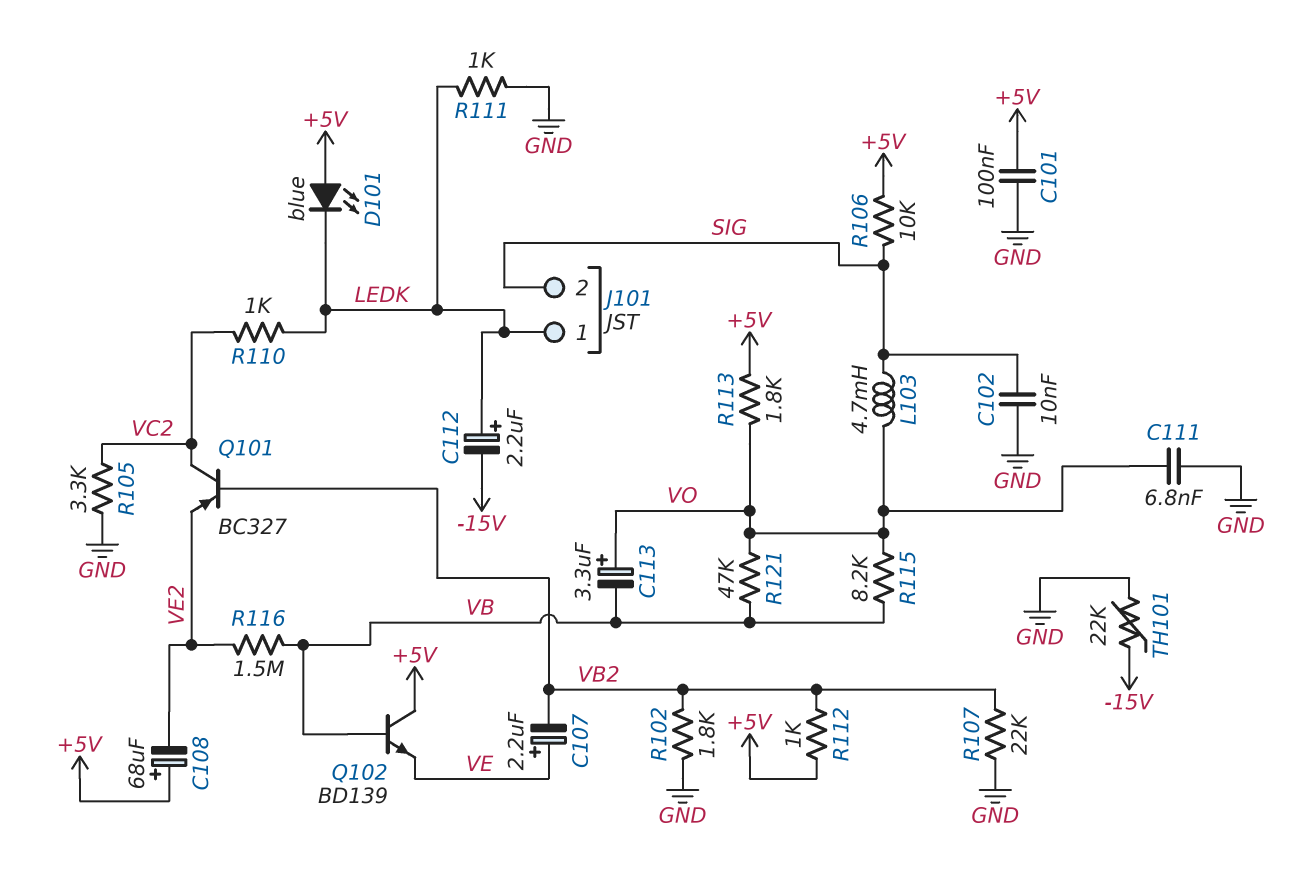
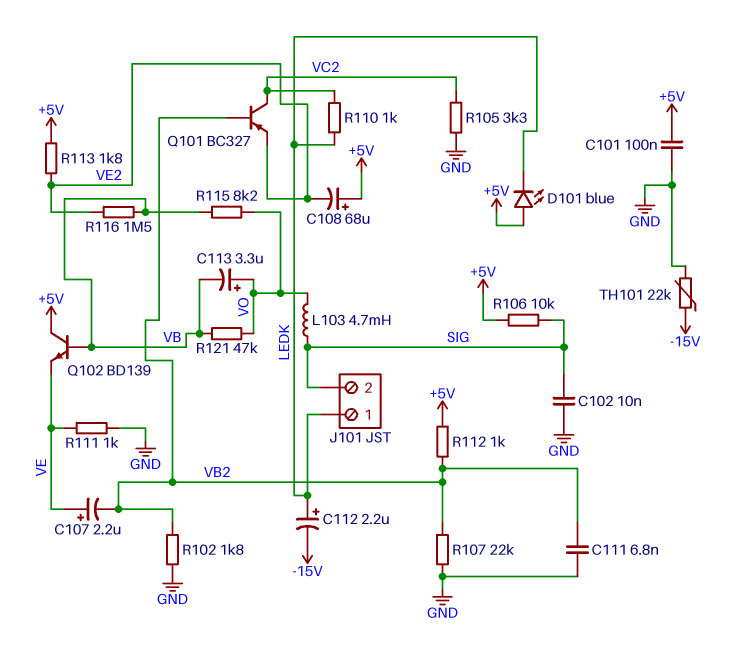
C111: 6.8nF (GND, VO) -> 6.8nF (GND, VB2)
R111: 1k (GND, LEDK) -> 1k (GND, VE)
R113: 1.8k (+5V, VO) -> 1.8k (+5V, VE2)

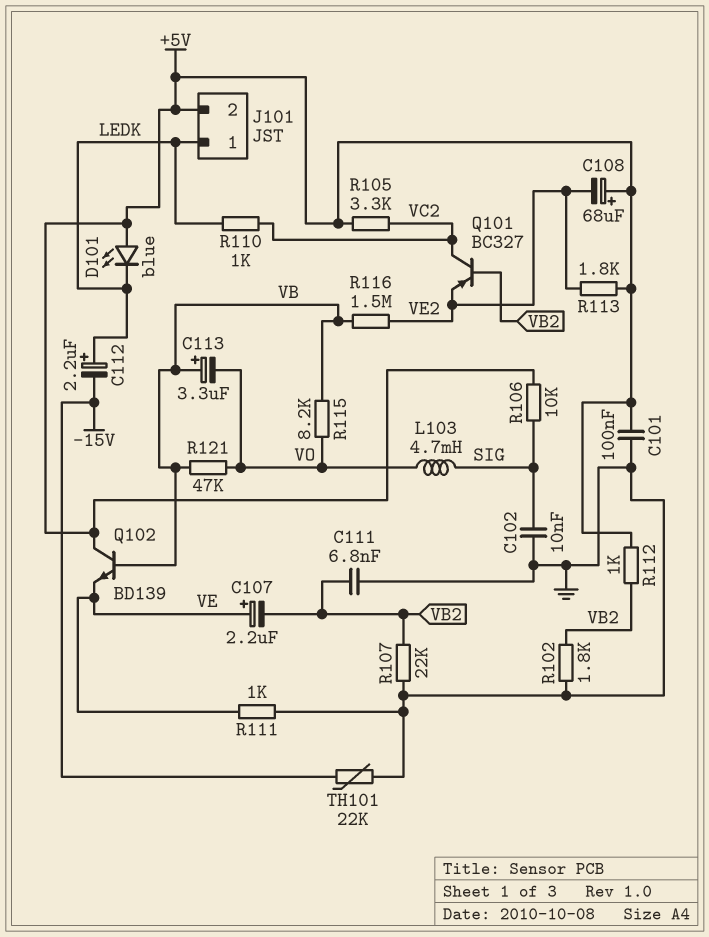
C113: 3.3uF (plus VO, minus VB) -> 3.3uF (plus VB, minus VO)
J101 pin 2: SIG -> +5V
R105: 3.3k (GND, VC2) -> 3.3k (+5V, VC2)

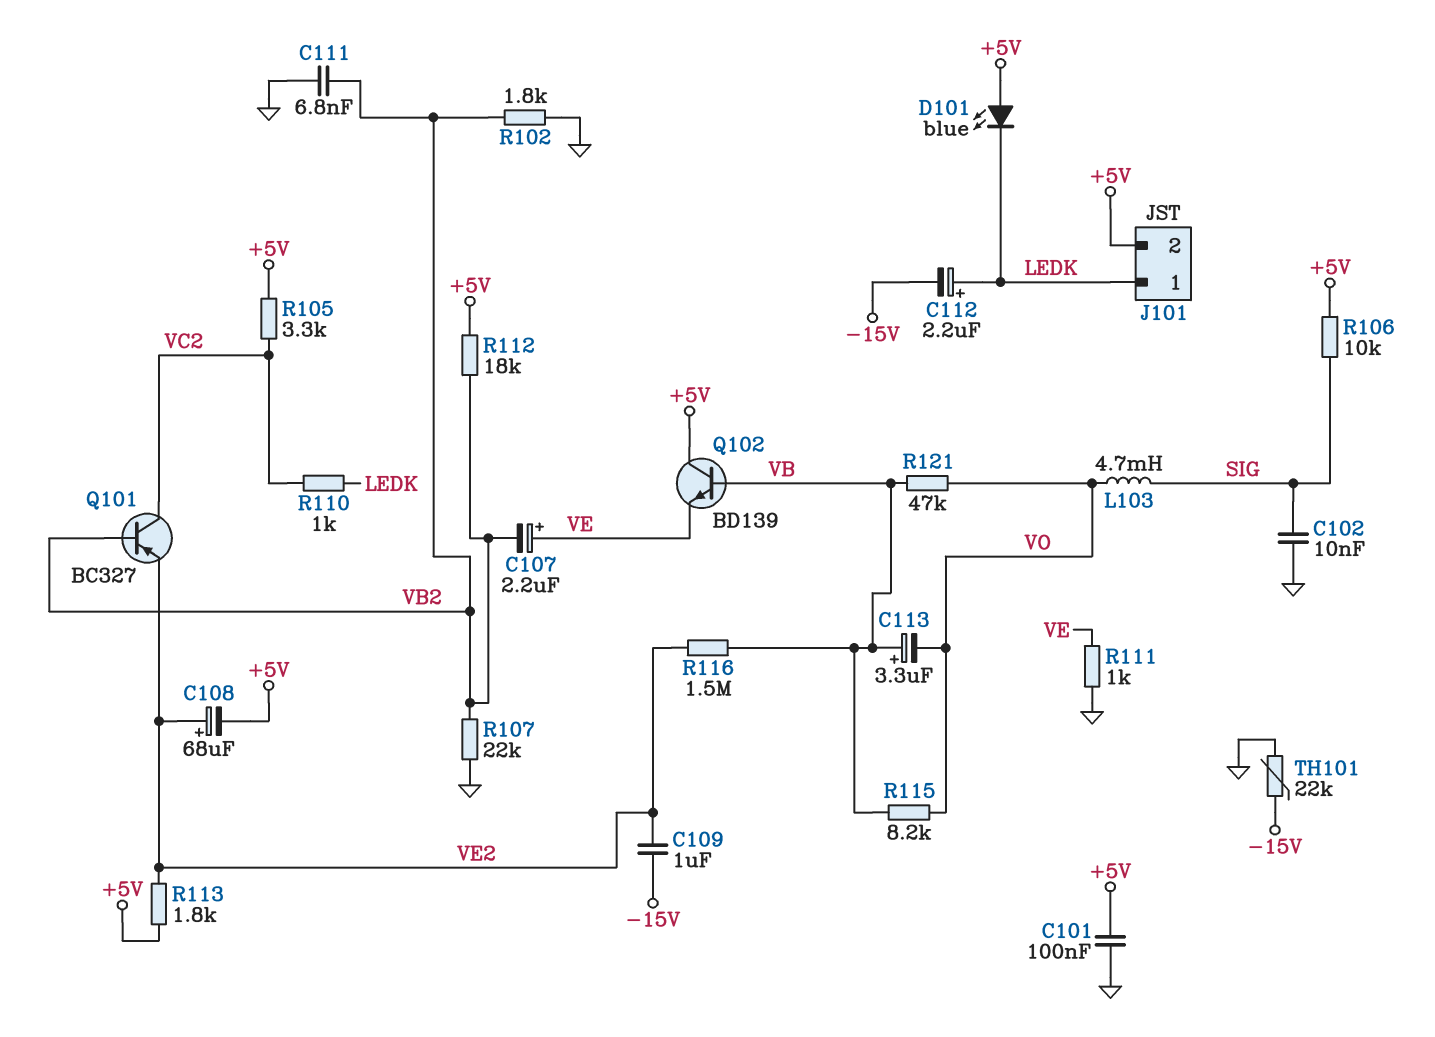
C108: 68uF (plus +5V, minus VE2) -> 68uF (plus VE2, minus +5V)
C109: none -> 1uF (-15V, VE2)
R112: 1k (+5V, VB2) -> 18k (+5V, VB2)

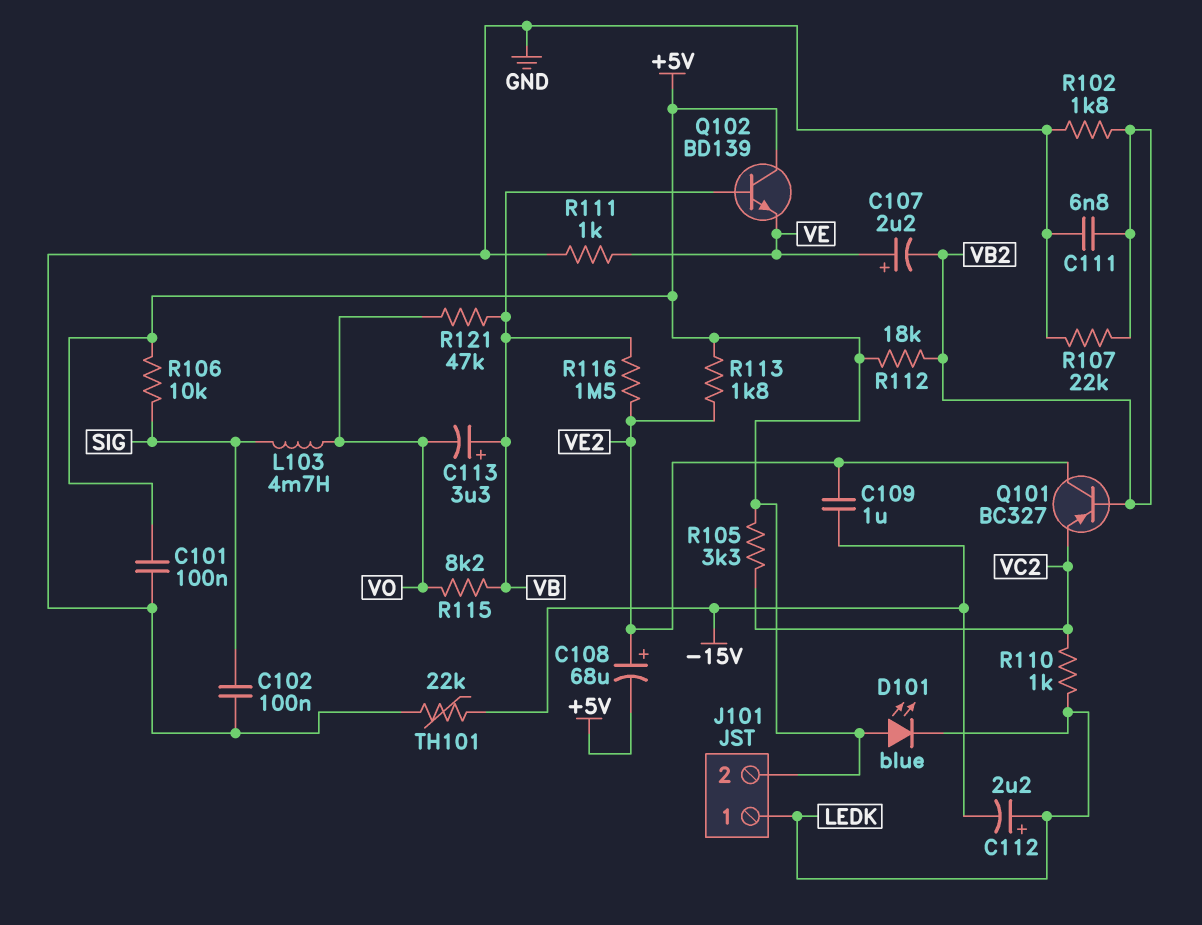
C102: 10nF (GND, SIG) -> 100nF (GND, SIG)
Q101: PNP BC327 (B VB2, C VC2, E VE2) -> PNP BC327 (B VB2, C VE2, E VC2)

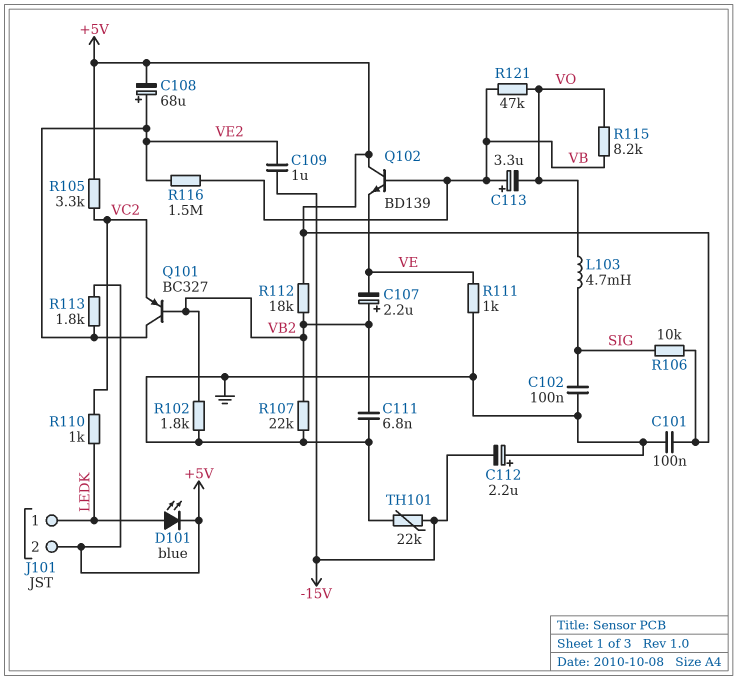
C107: 2.2uF (plus VE, minus VB2) -> 2.2uF (plus VB2, minus VE)
C112: 2.2uF (plus LEDK, minus -15V) -> 2.2uF (plus GND, minus -15V)
D101: LED blue (A +5V, K LEDK) -> LED blue (A LEDK, K +5V)

